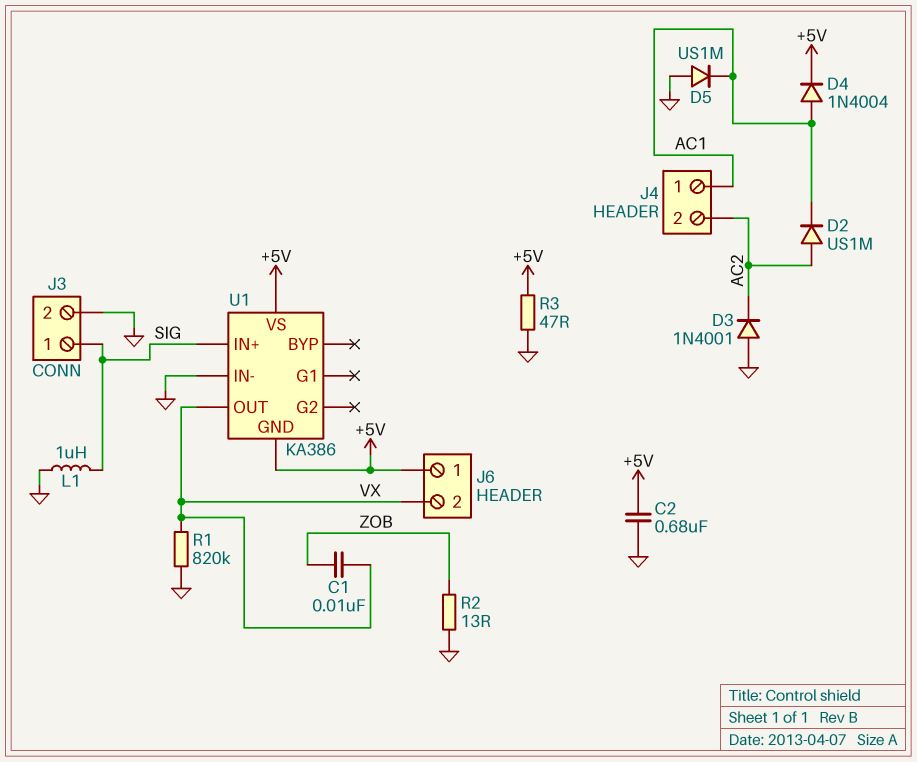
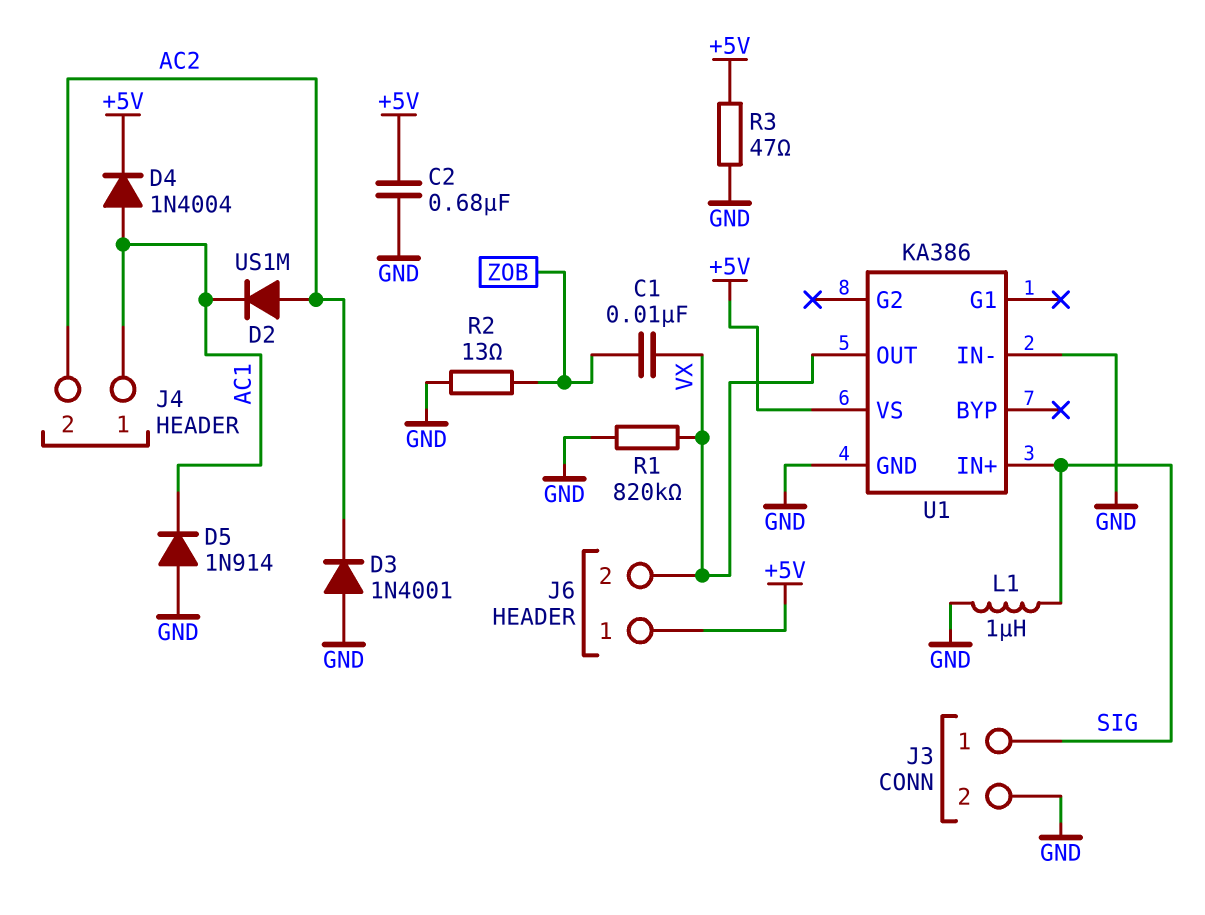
D5: diode US1M (A GND, K AC1) -> diode 1N914 (A GND, K AC1)
U1 pin GND: +5V -> GND

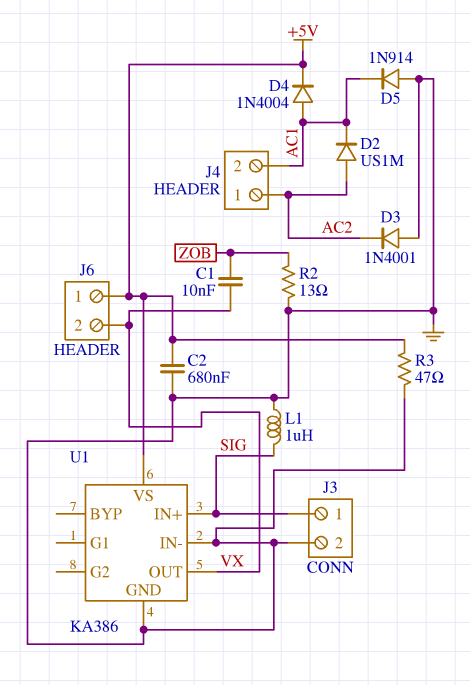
J4 pin 1: AC1 -> AC2
J4 pin 2: AC2 -> AC1
R1: 820k (GND, VX) -> none

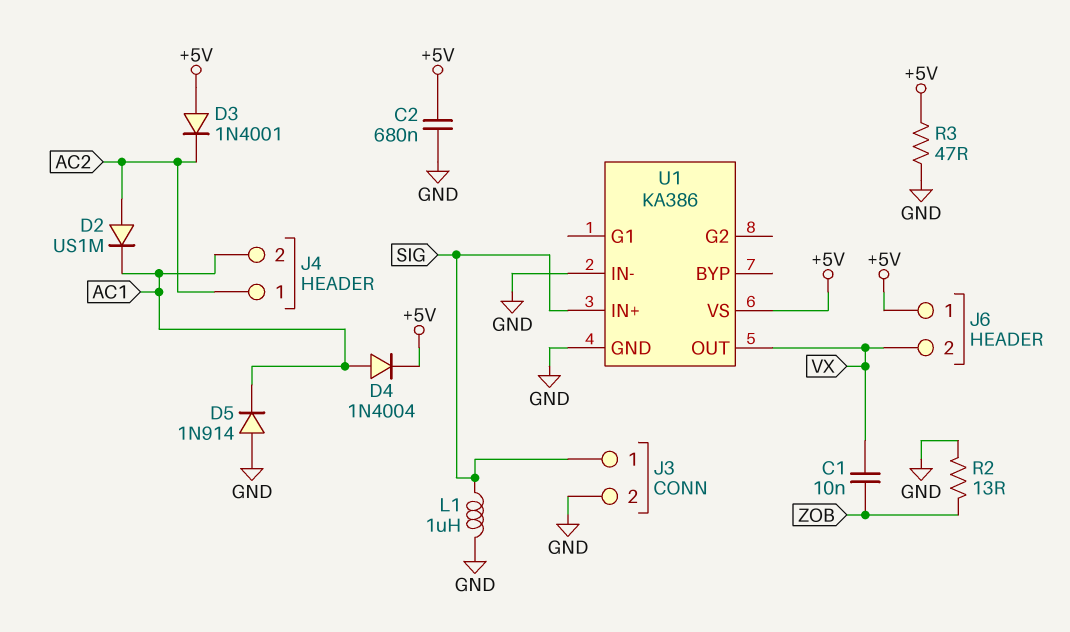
D3: diode 1N4001 (A GND, K AC2) -> diode 1N4001 (A +5V, K AC2)

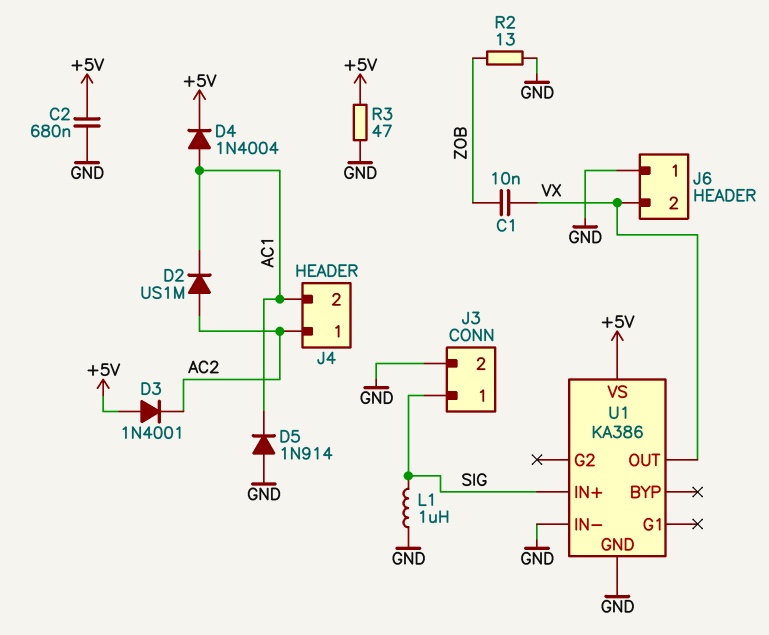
J6 pin 1: +5V -> GND

